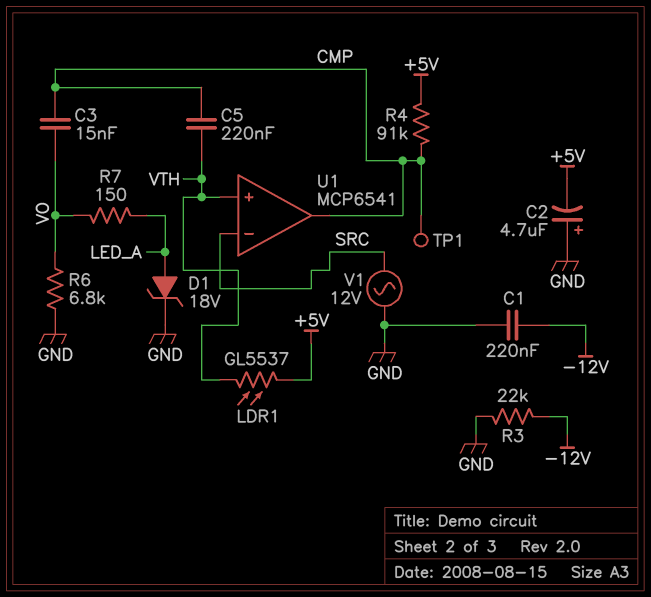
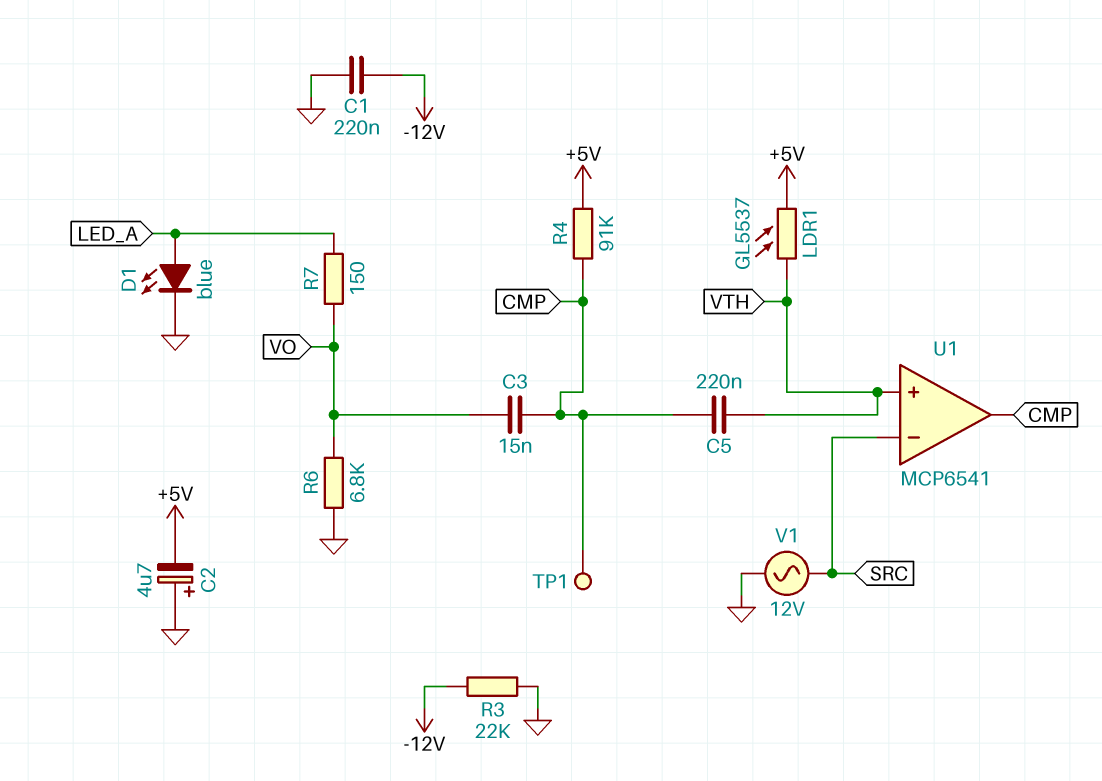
D1: zener 18V (A LED_A, K GND) -> LED blue (A LED_A, K GND)

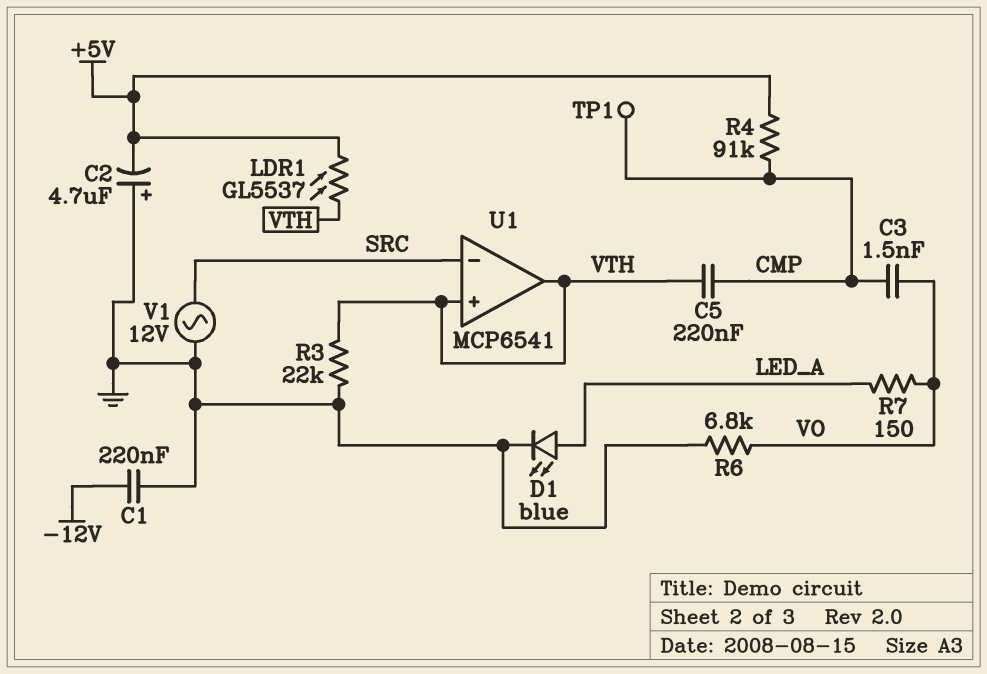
C3: 15nF (CMP, VO) -> 1.5nF (CMP, VO)
R3: 22k (-12V, GND) -> 22k (GND, VTH)
U1 pin out: CMP -> VTH

